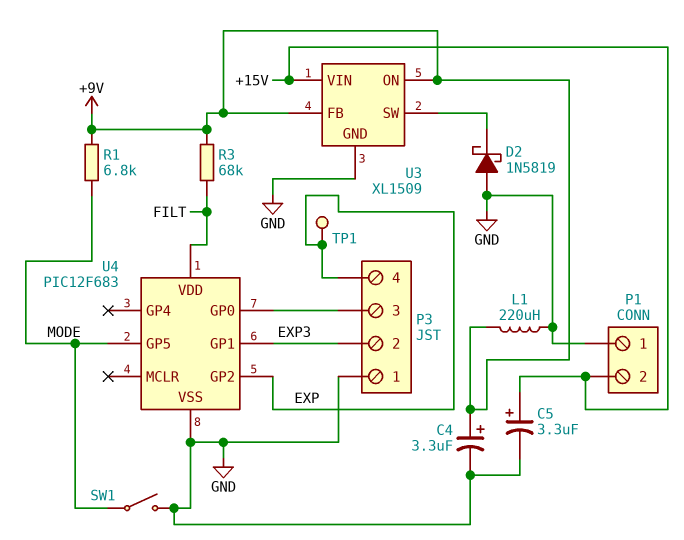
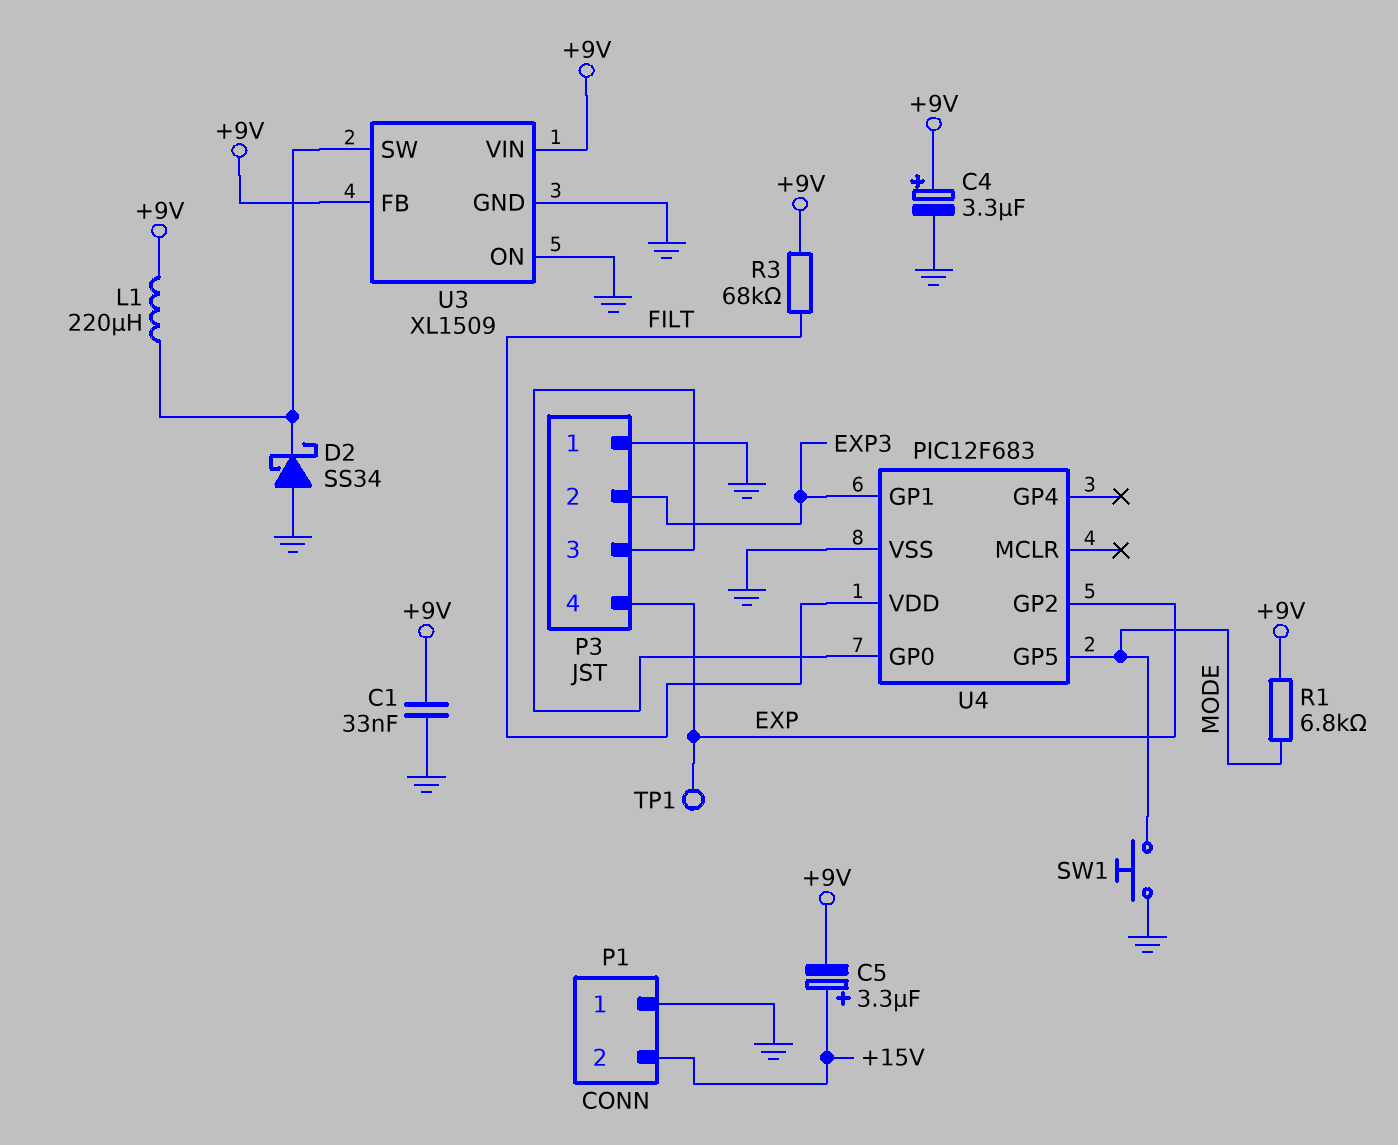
C1: none -> 33nF (+9V, GND)
C5: 3.3uF (plus +15V, minus GND) -> 3.3uF (plus +15V, minus +9V)
D2: schottky 1N5819 (A GND, K U3/SW) -> schottky SS34 (A GND, K U3/SW)
L1: 220uH (+9V, GND) -> 220uH (+9V, U3/SW)
SW1: switch (GND, MODE) -> button (GND, MODE)
U3 pin ON: +9V -> GND
U3 pin VIN: +15V -> +9V

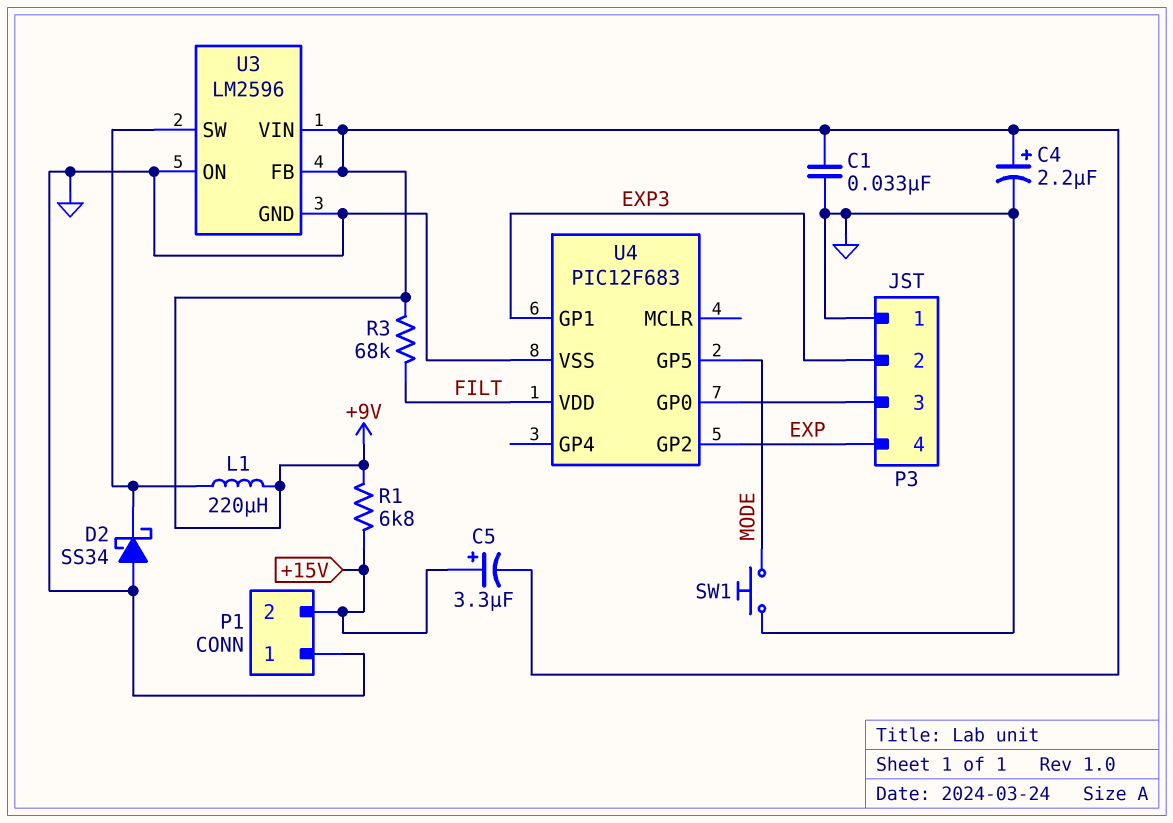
C4: 3.3uF (plus +9V, minus GND) -> 2.2uF (plus +9V, minus GND)
R1: 6.8k (+9V, MODE) -> 6.8k (+9V, +15V)
TP1: test point (EXP) -> none
U3: XL1509 -> LM2596

